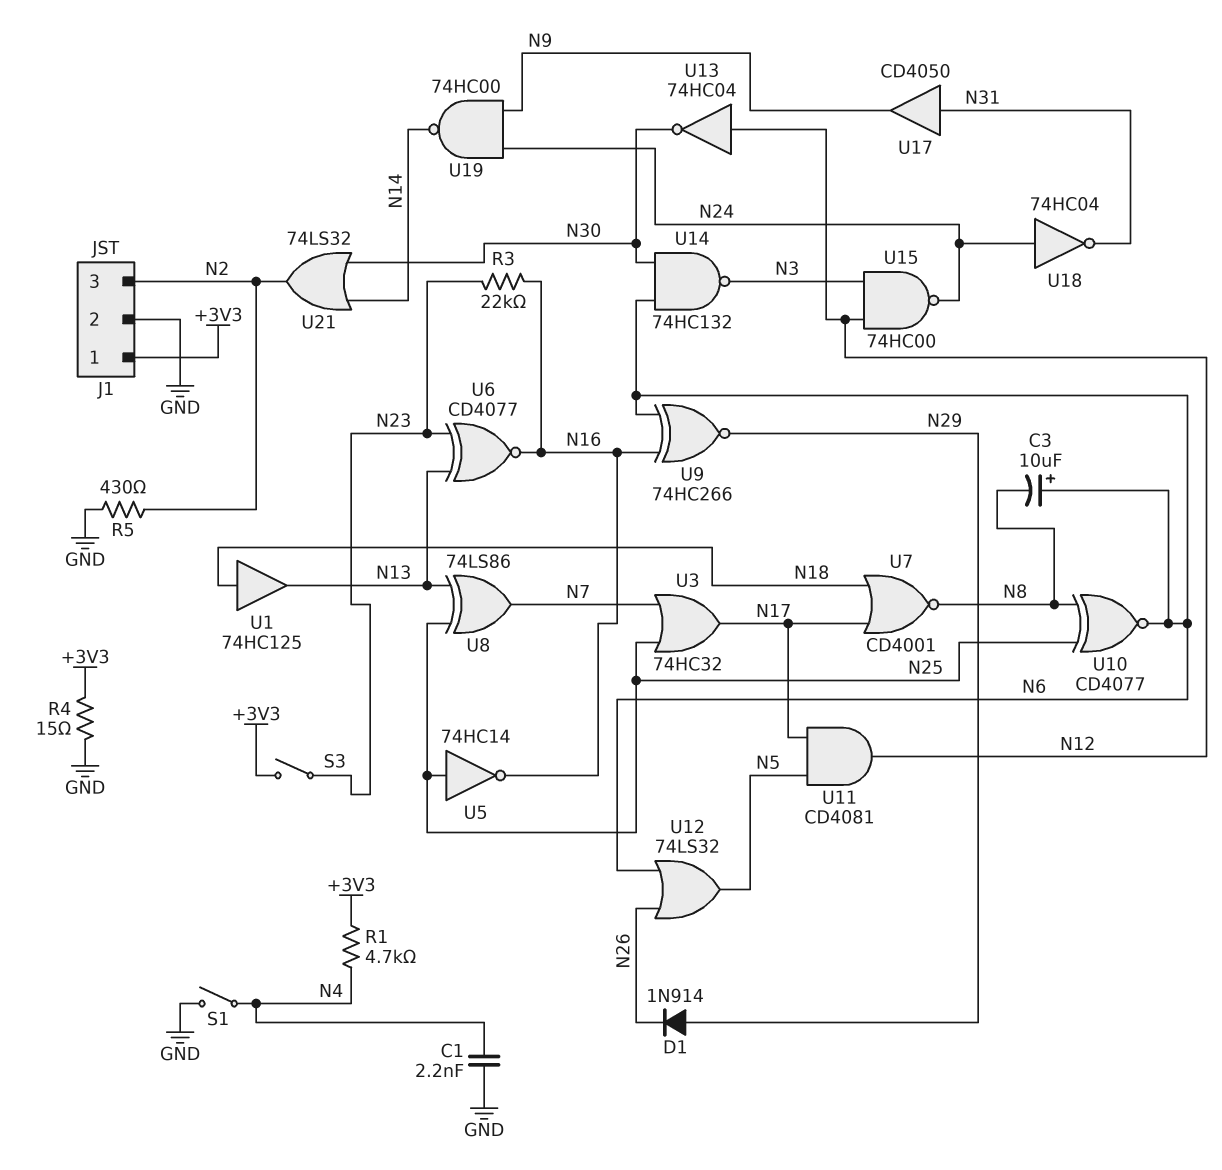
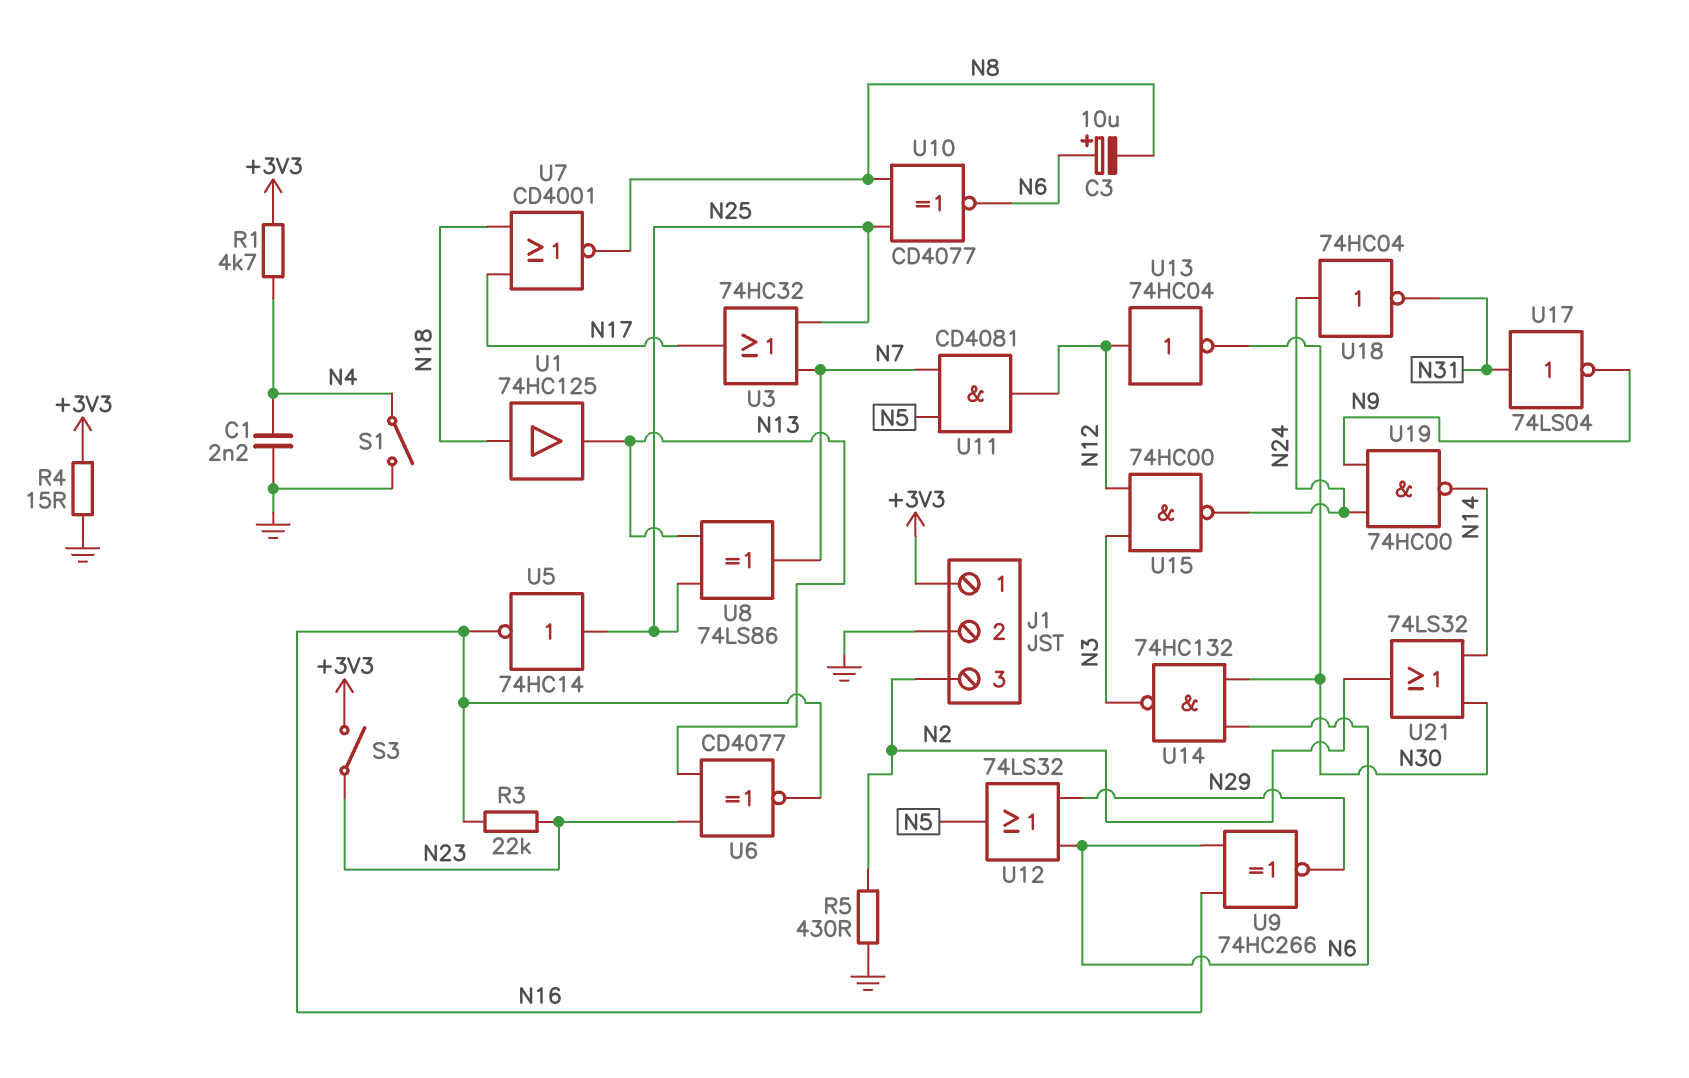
D1: diode 1N914 (A N29, K N26) -> none
U11: AND CD4081 (in N5, in N17, out N12) -> AND CD4081 (in N5, in N7, out N12)
U12: OR 74LS32 (in N6, in N26, out N5) -> OR 74LS32 (in N6, in N29, out N5)
U17: buffer CD4050 (in N31, out N9) -> NOT 74LS04 (in N31, out N9)

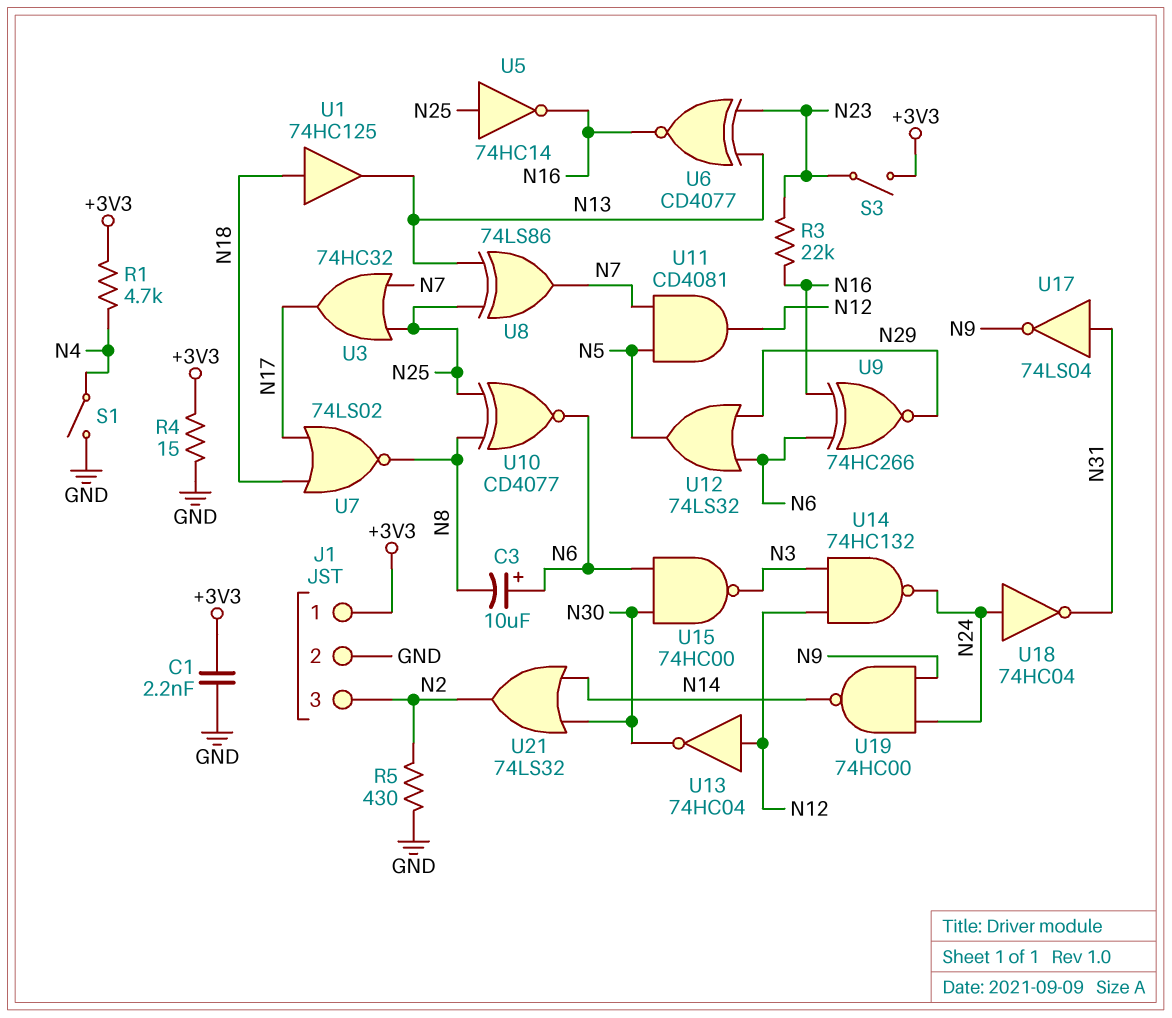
C1: 2.2nF (GND, N4) -> 2.2nF (+3V3, GND)
U7: NOR CD4001 (in N17, in N18, out N8) -> NOR 74LS02 (in N17, in N18, out N8)
U14: NAND 74HC132 (in N6, in N30, out N3) -> NAND 74HC132 (in N3, in N12, out N24)
U15: NAND 74HC00 (in N3, in N12, out N24) -> NAND 74HC00 (in N6, in N30, out N3)

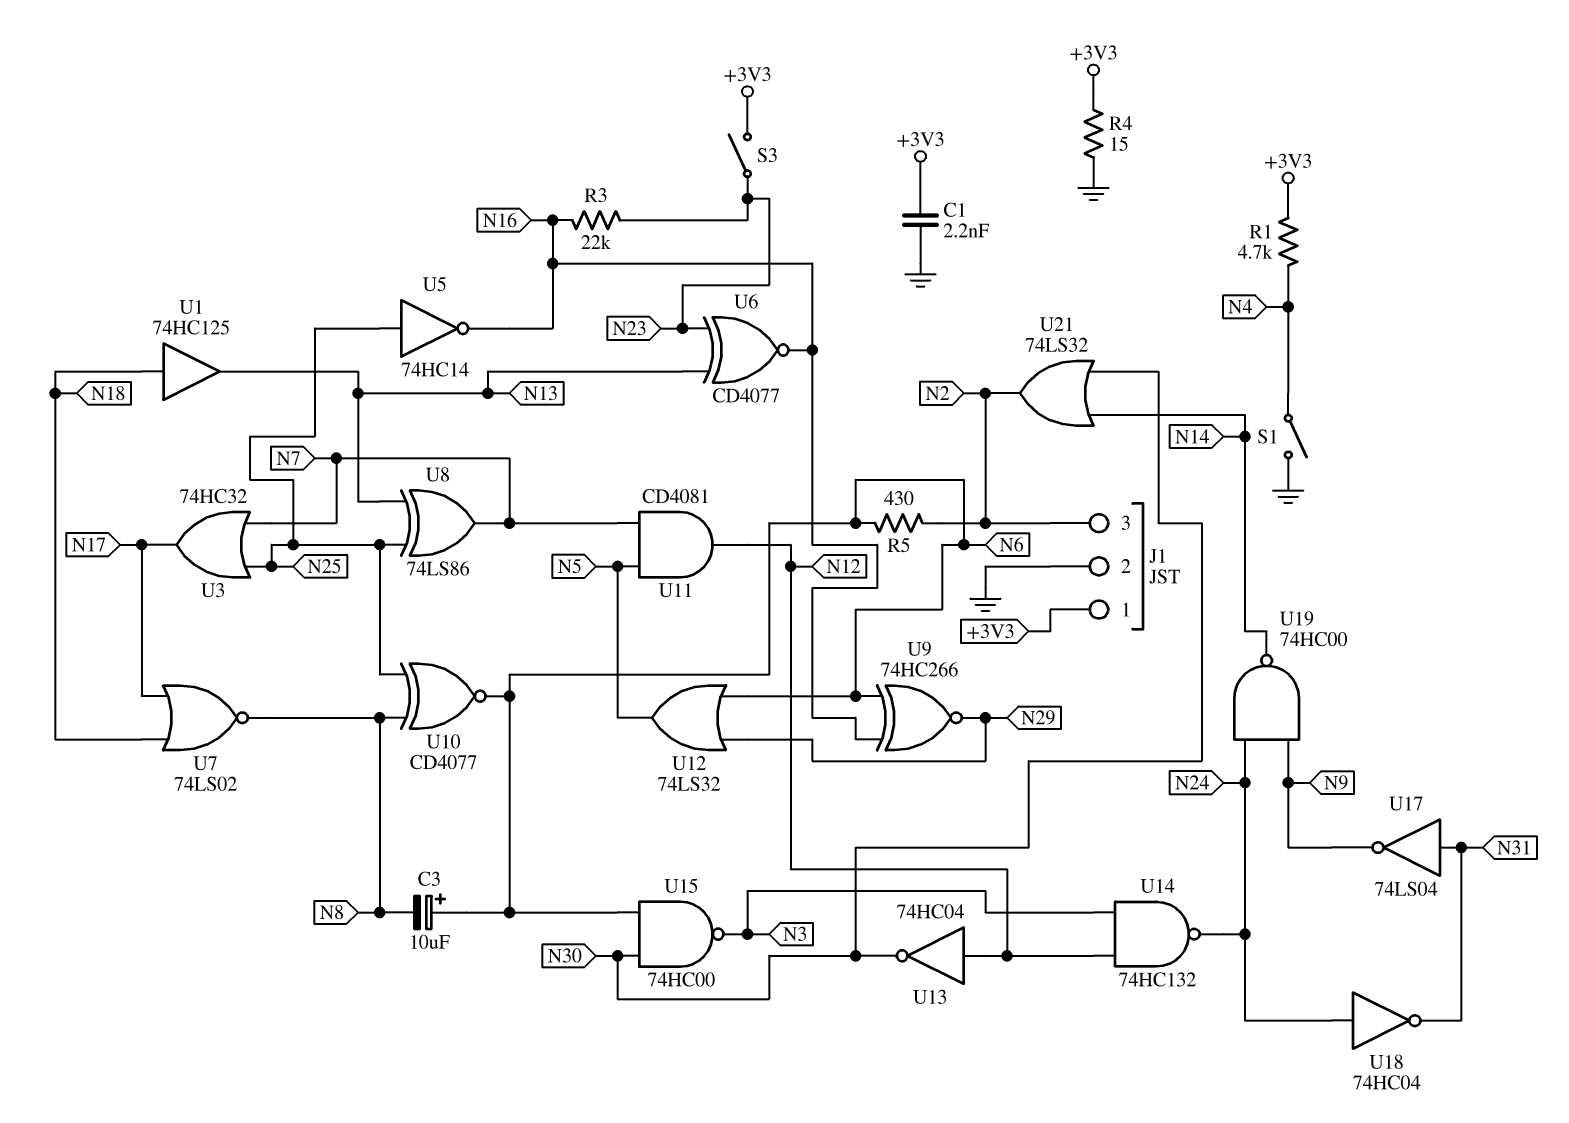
R5: 430 (GND, N2) -> 430 (N2, N6)

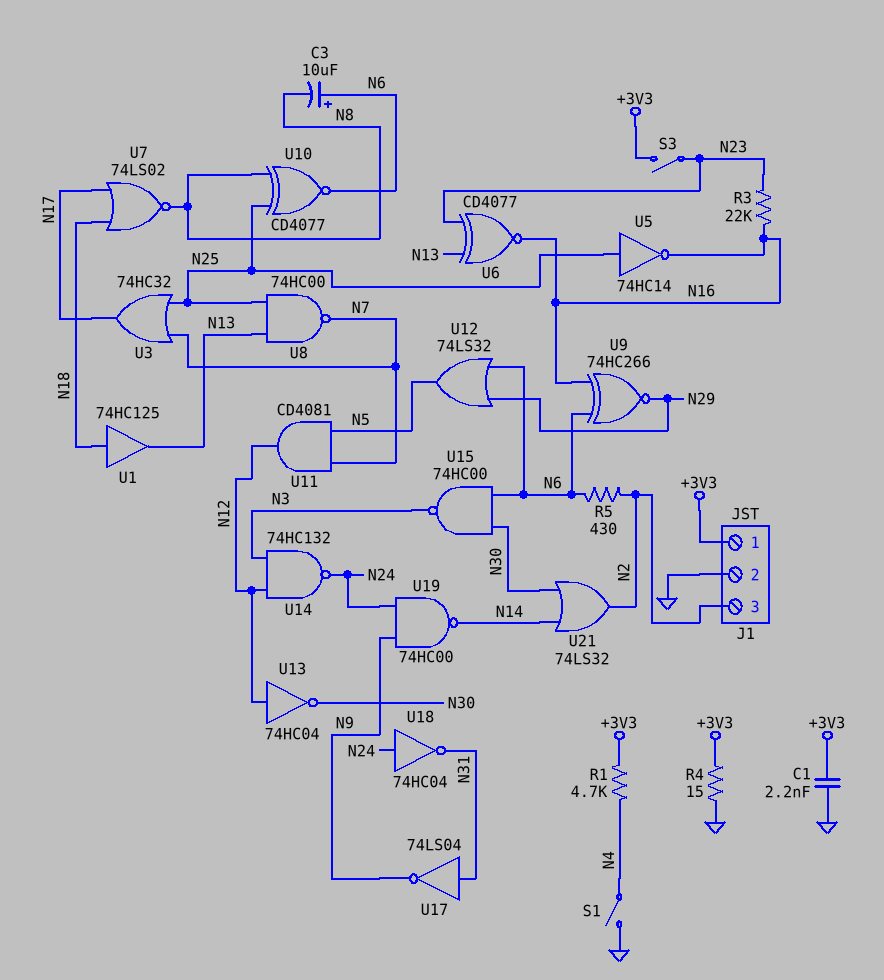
U8: XOR 74LS86 (in N13, in N25, out N7) -> NAND 74HC00 (in N13, in N25, out N7)

